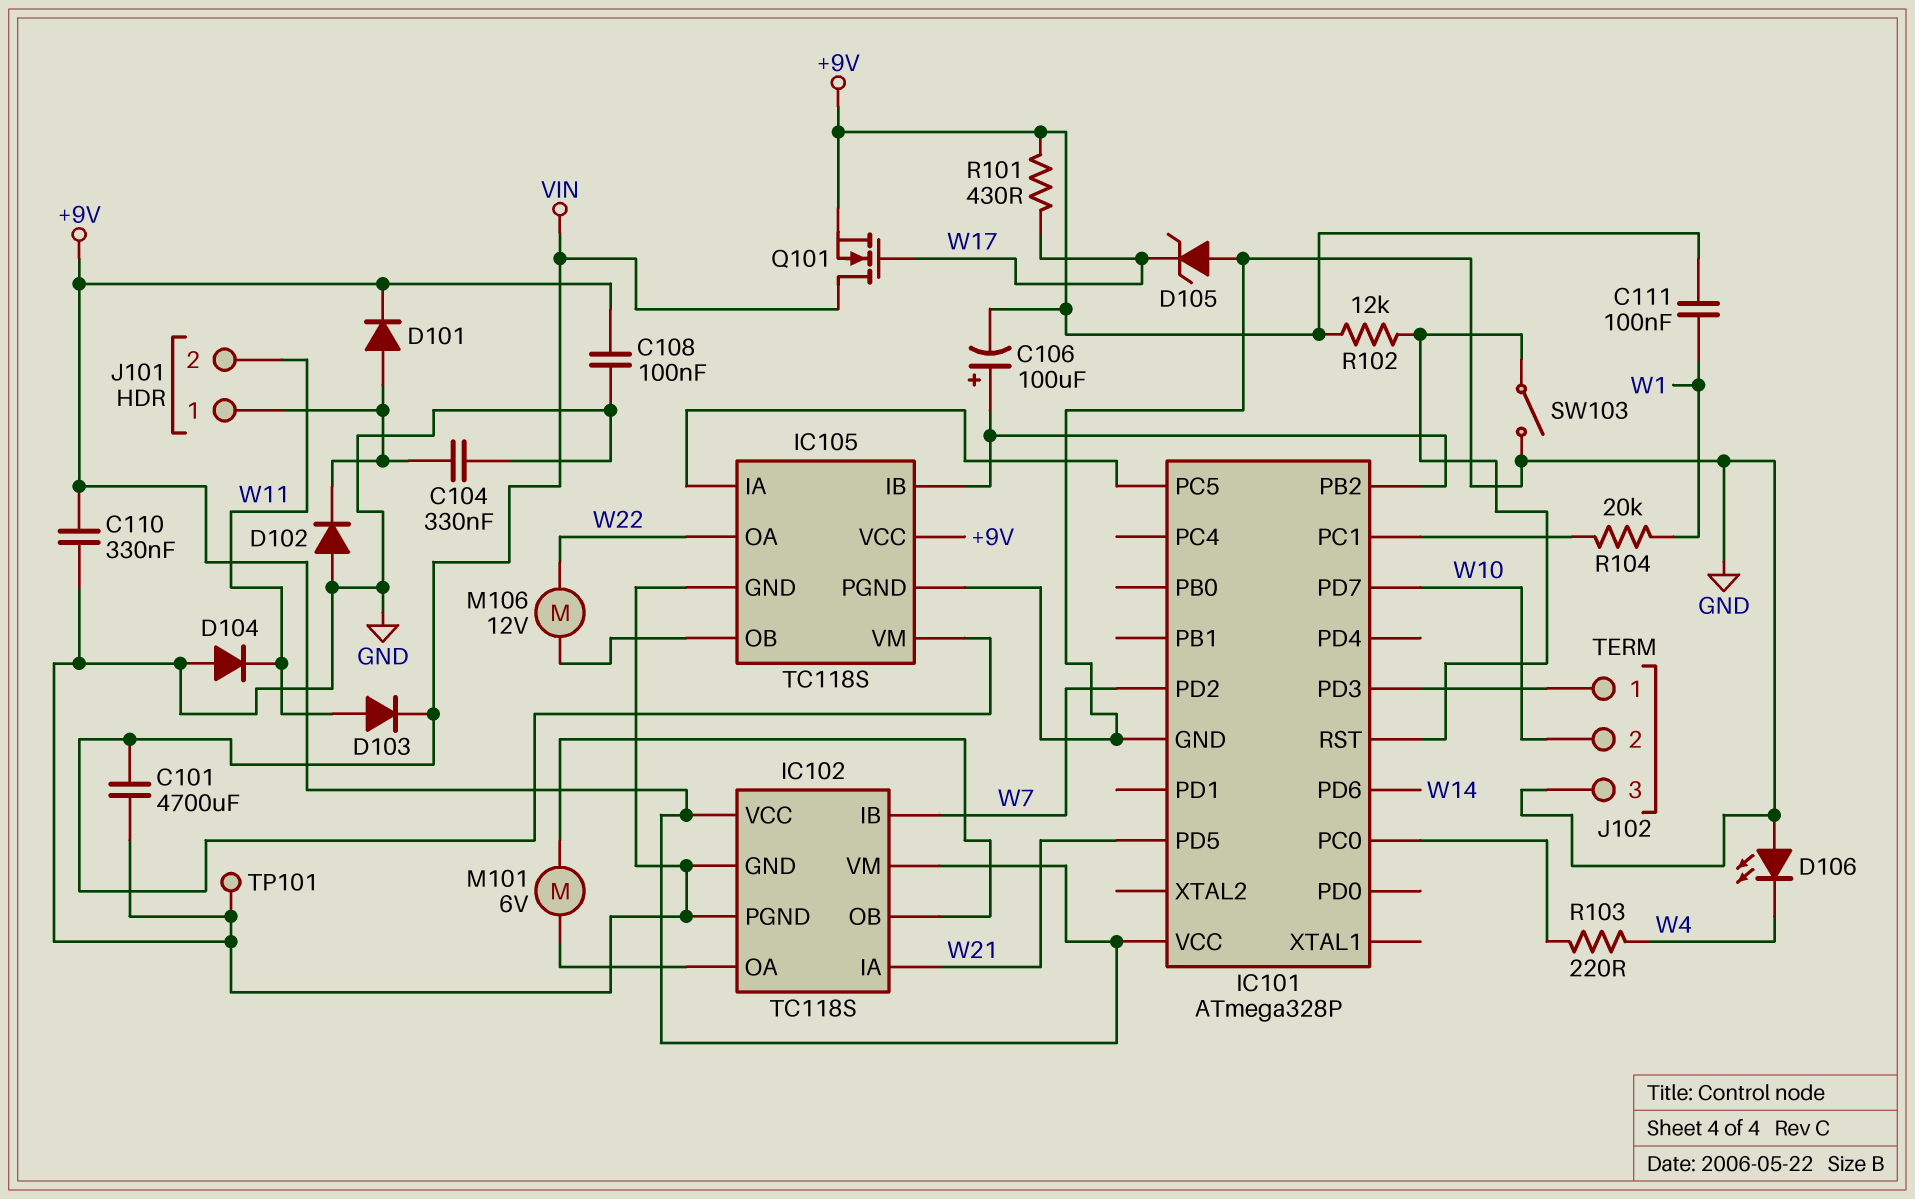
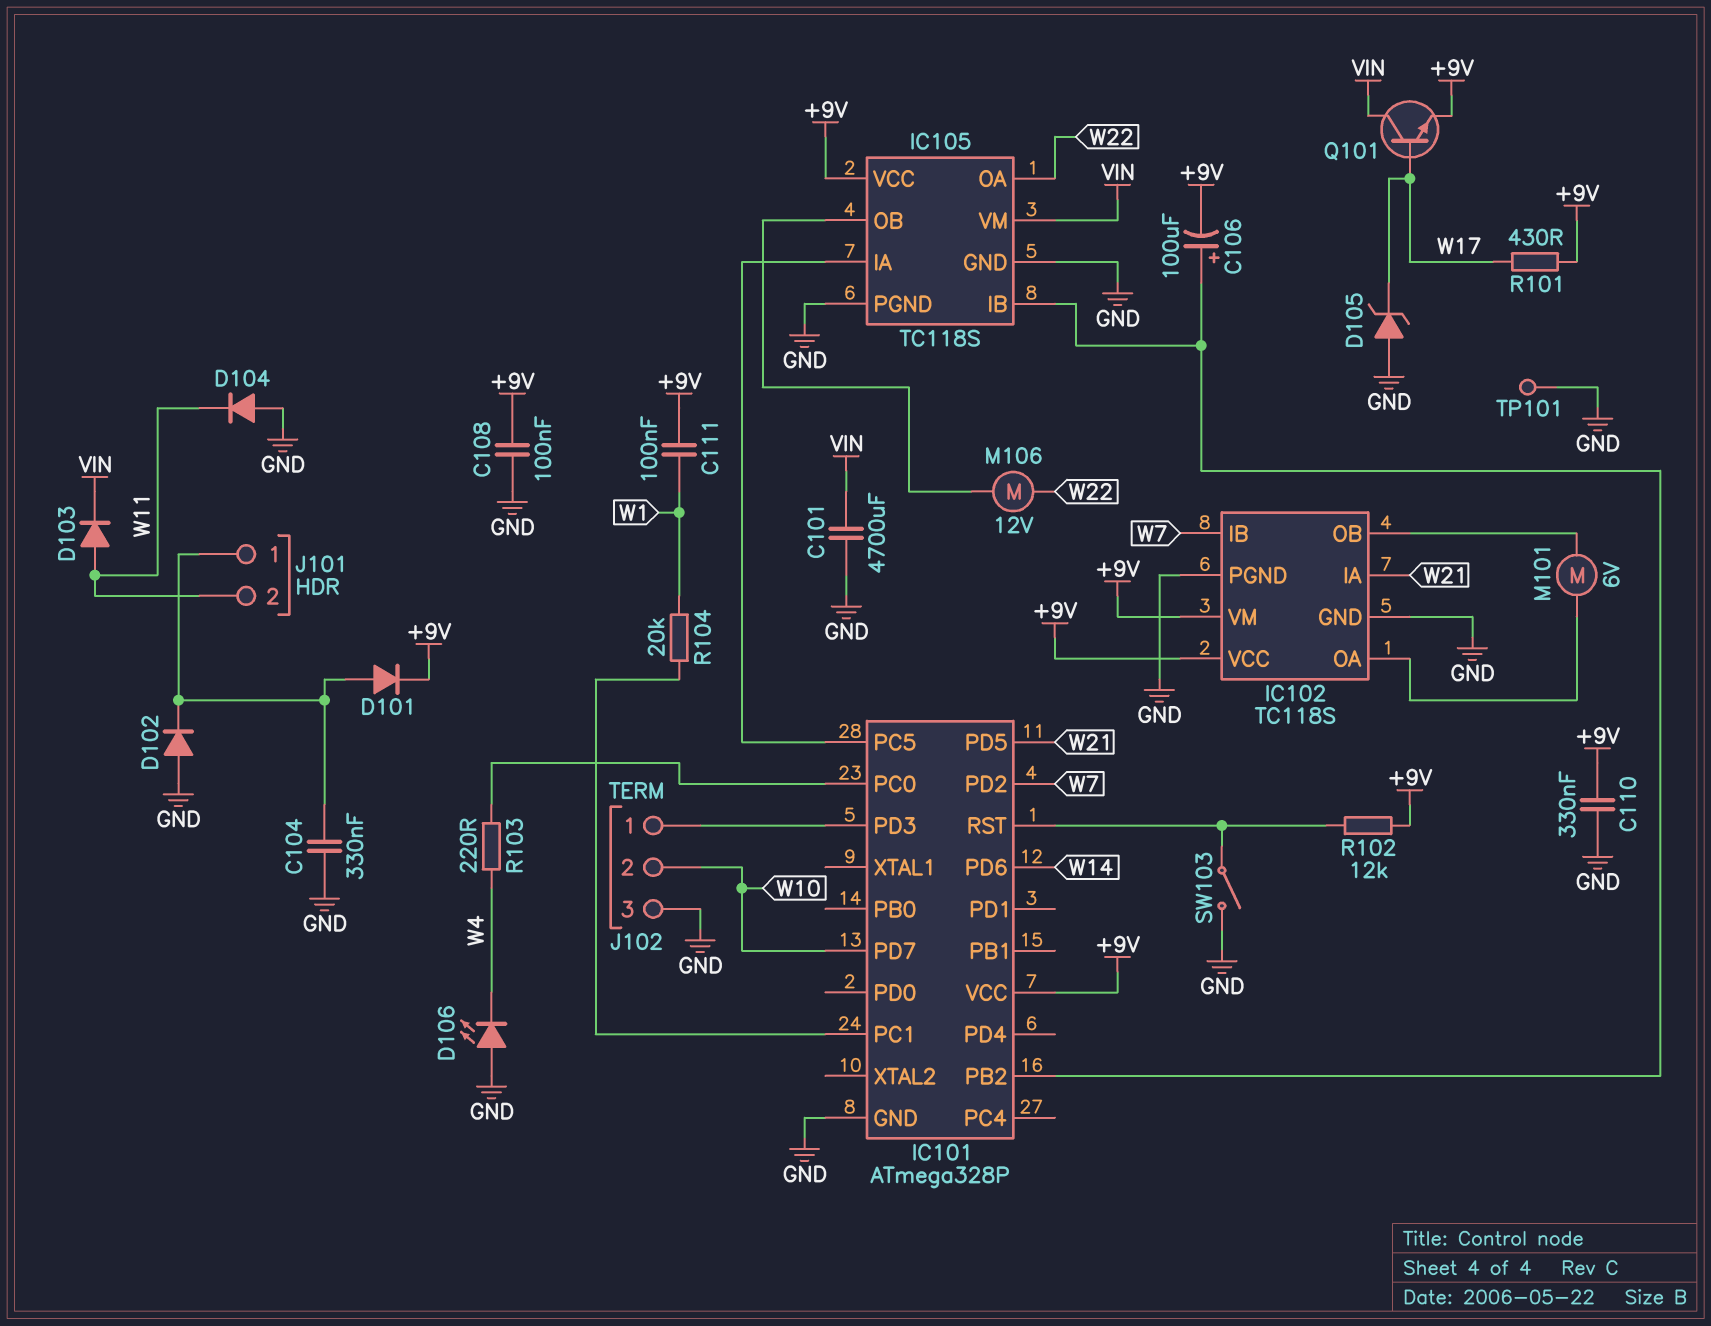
Q101: NMOS (G W17, D VIN, S +9V) -> NPN (B W17, C VIN, E +9V)

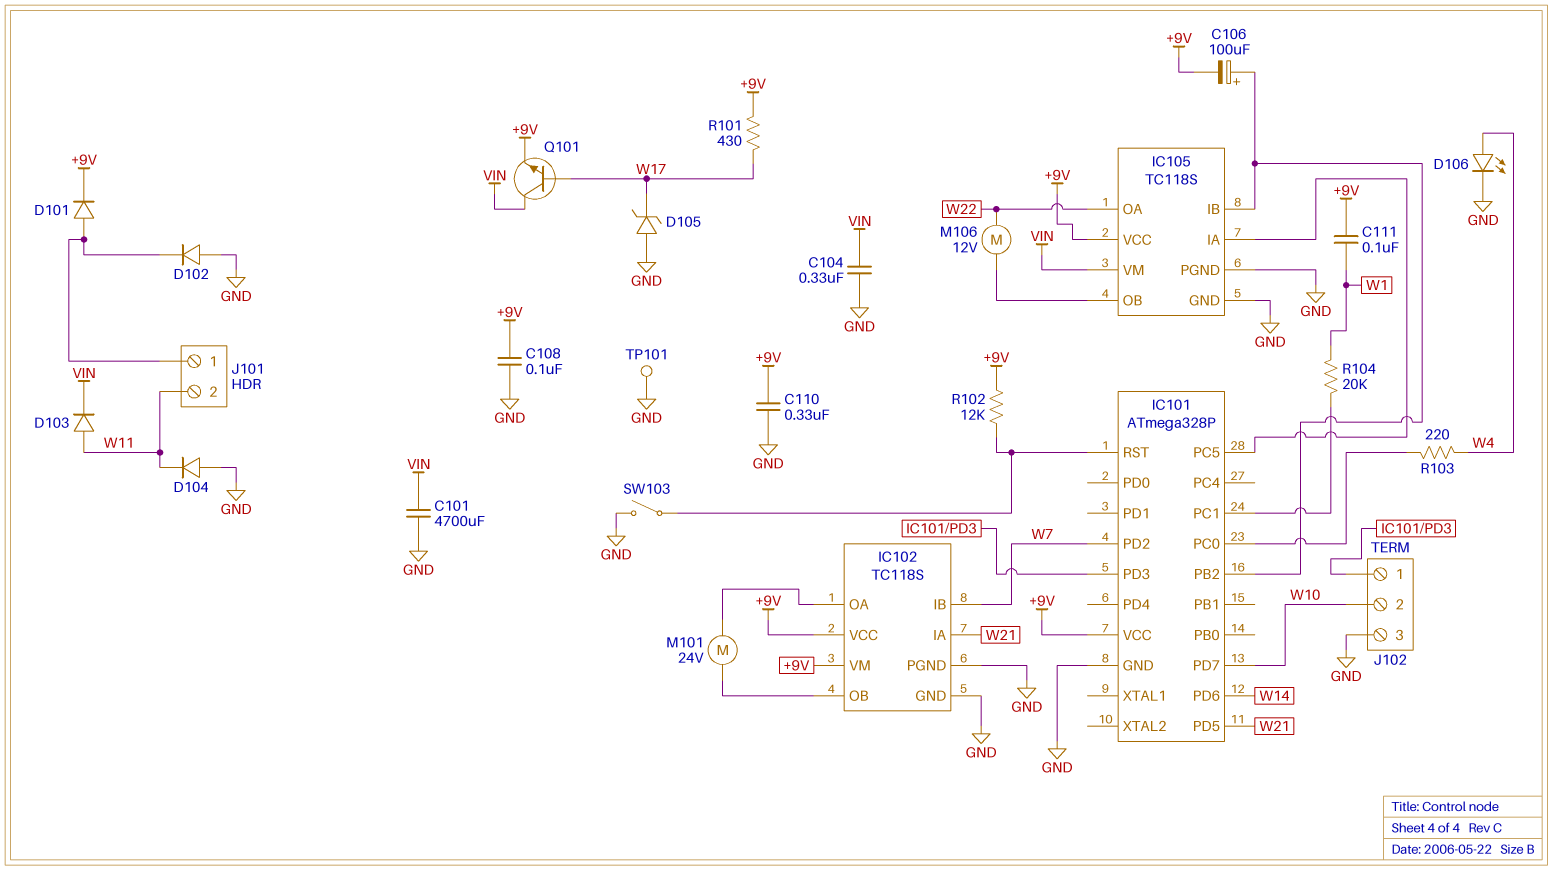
C104: 330nF (GND, J101/1) -> 330nF (GND, VIN)
D106: LED (A GND, K W4) -> LED (A W4, K GND)
M101: motor 6V (IC102/OA, IC102/OB) -> motor 24V (IC102/OA, IC102/OB)

